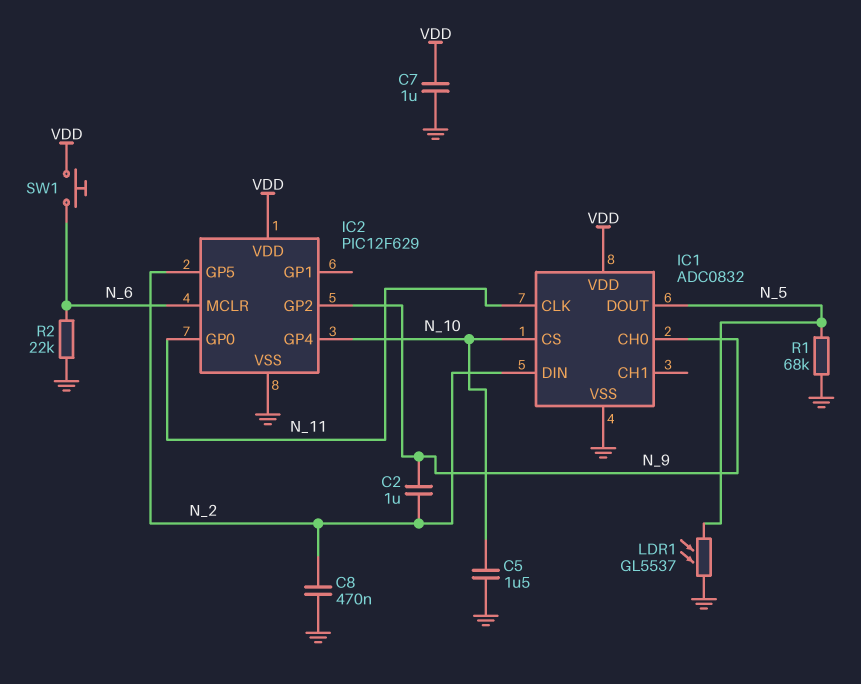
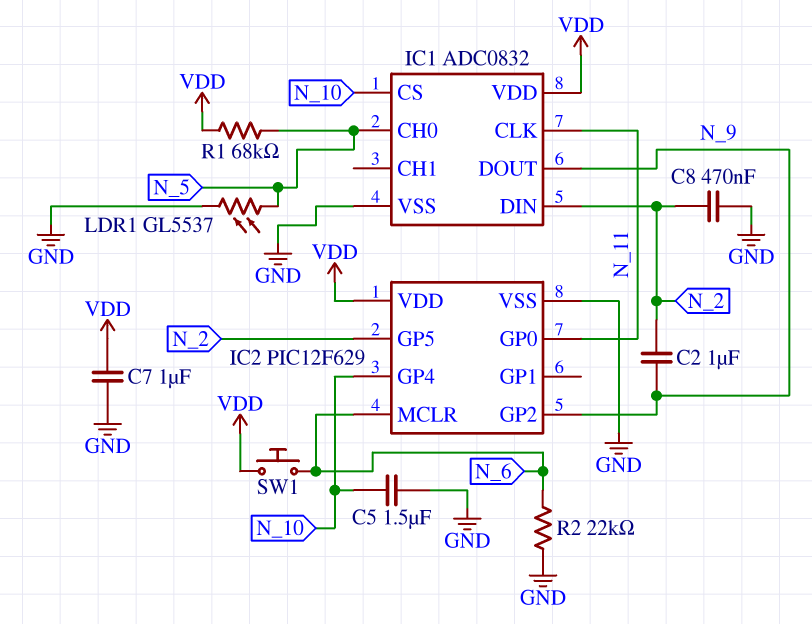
IC1 pin CH0: N_9 -> N_5
IC1 pin DOUT: N_5 -> N_9
R1: 68k (GND, N_5) -> 68k (N_5, VDD)

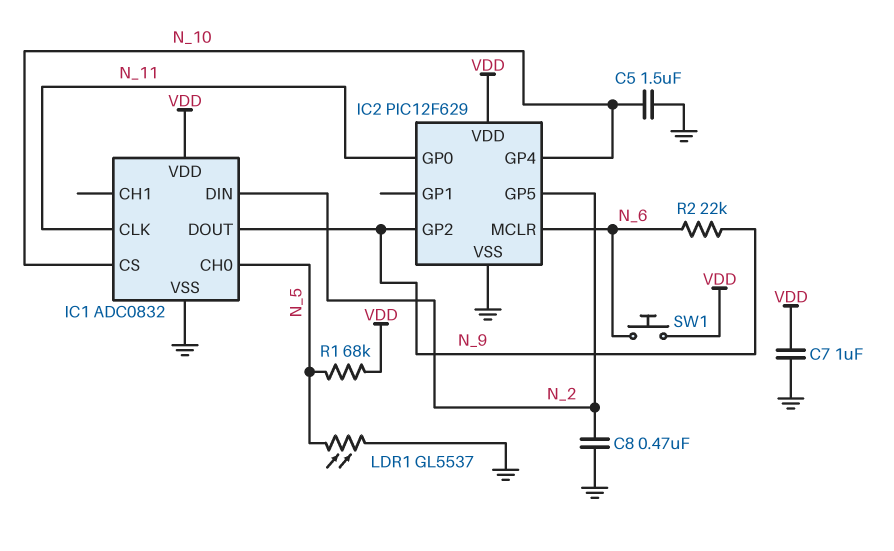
C2: 1uF (N_2, N_9) -> none
R2: 22k (GND, N_6) -> 22k (N_6, N_9)

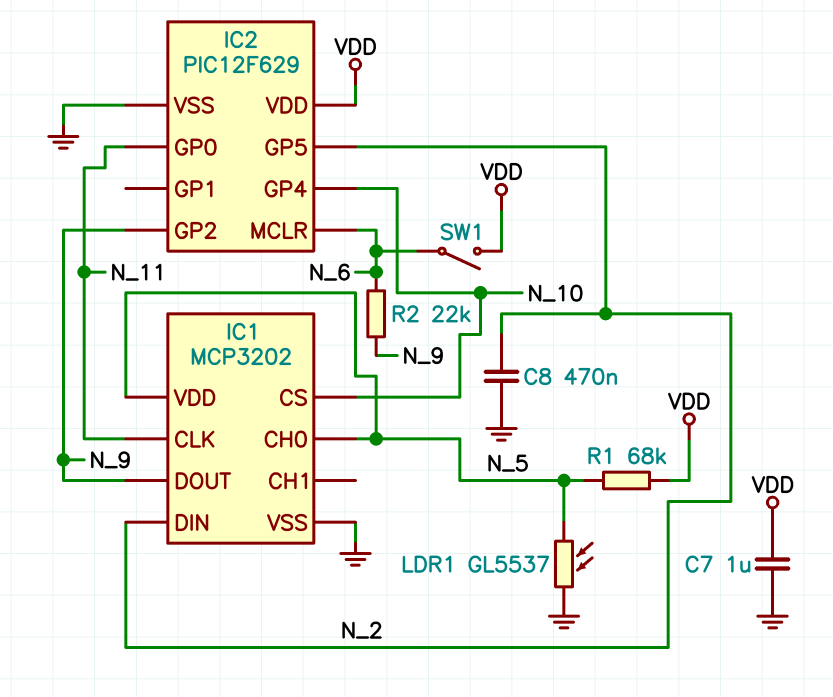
C5: 1.5uF (GND, N_10) -> none
IC1: ADC0832 -> MCP3202
IC1 pin VDD: VDD -> N_5
SW1: button (N_6, VDD) -> switch (N_6, VDD)

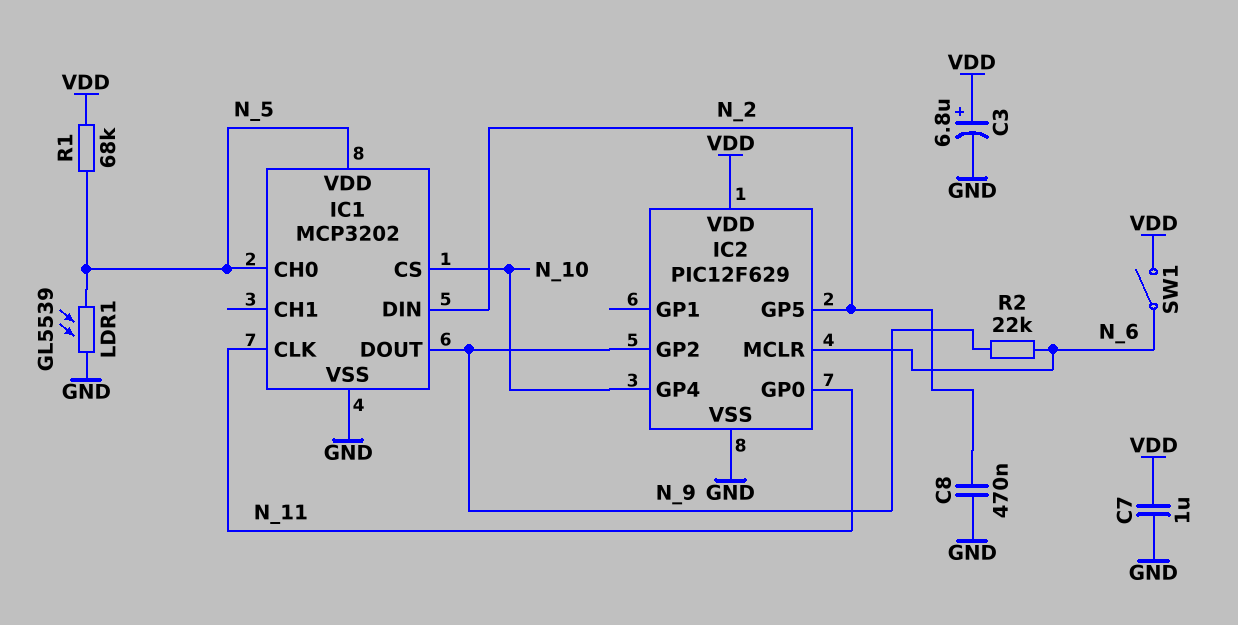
C3: none -> 6.8uF (plus VDD, minus GND)
LDR1: GL5537 (GND, N_5) -> GL5539 (GND, N_5)

